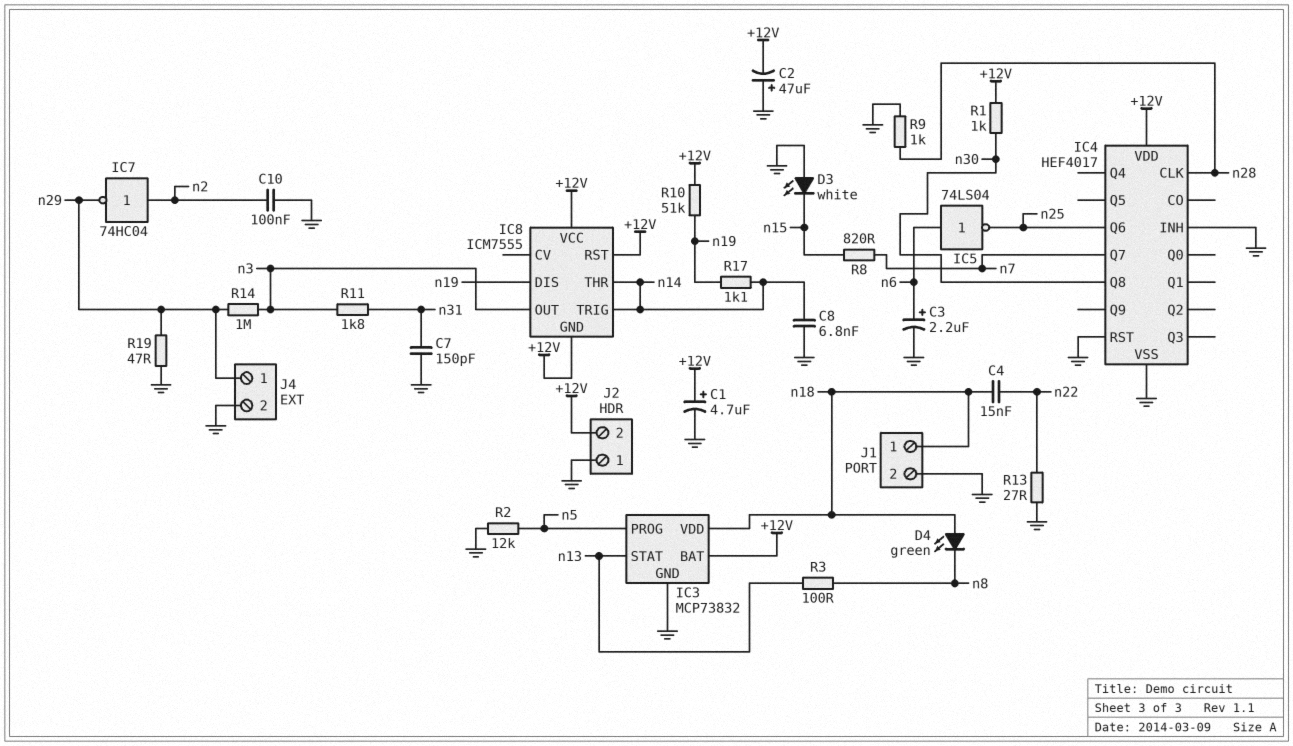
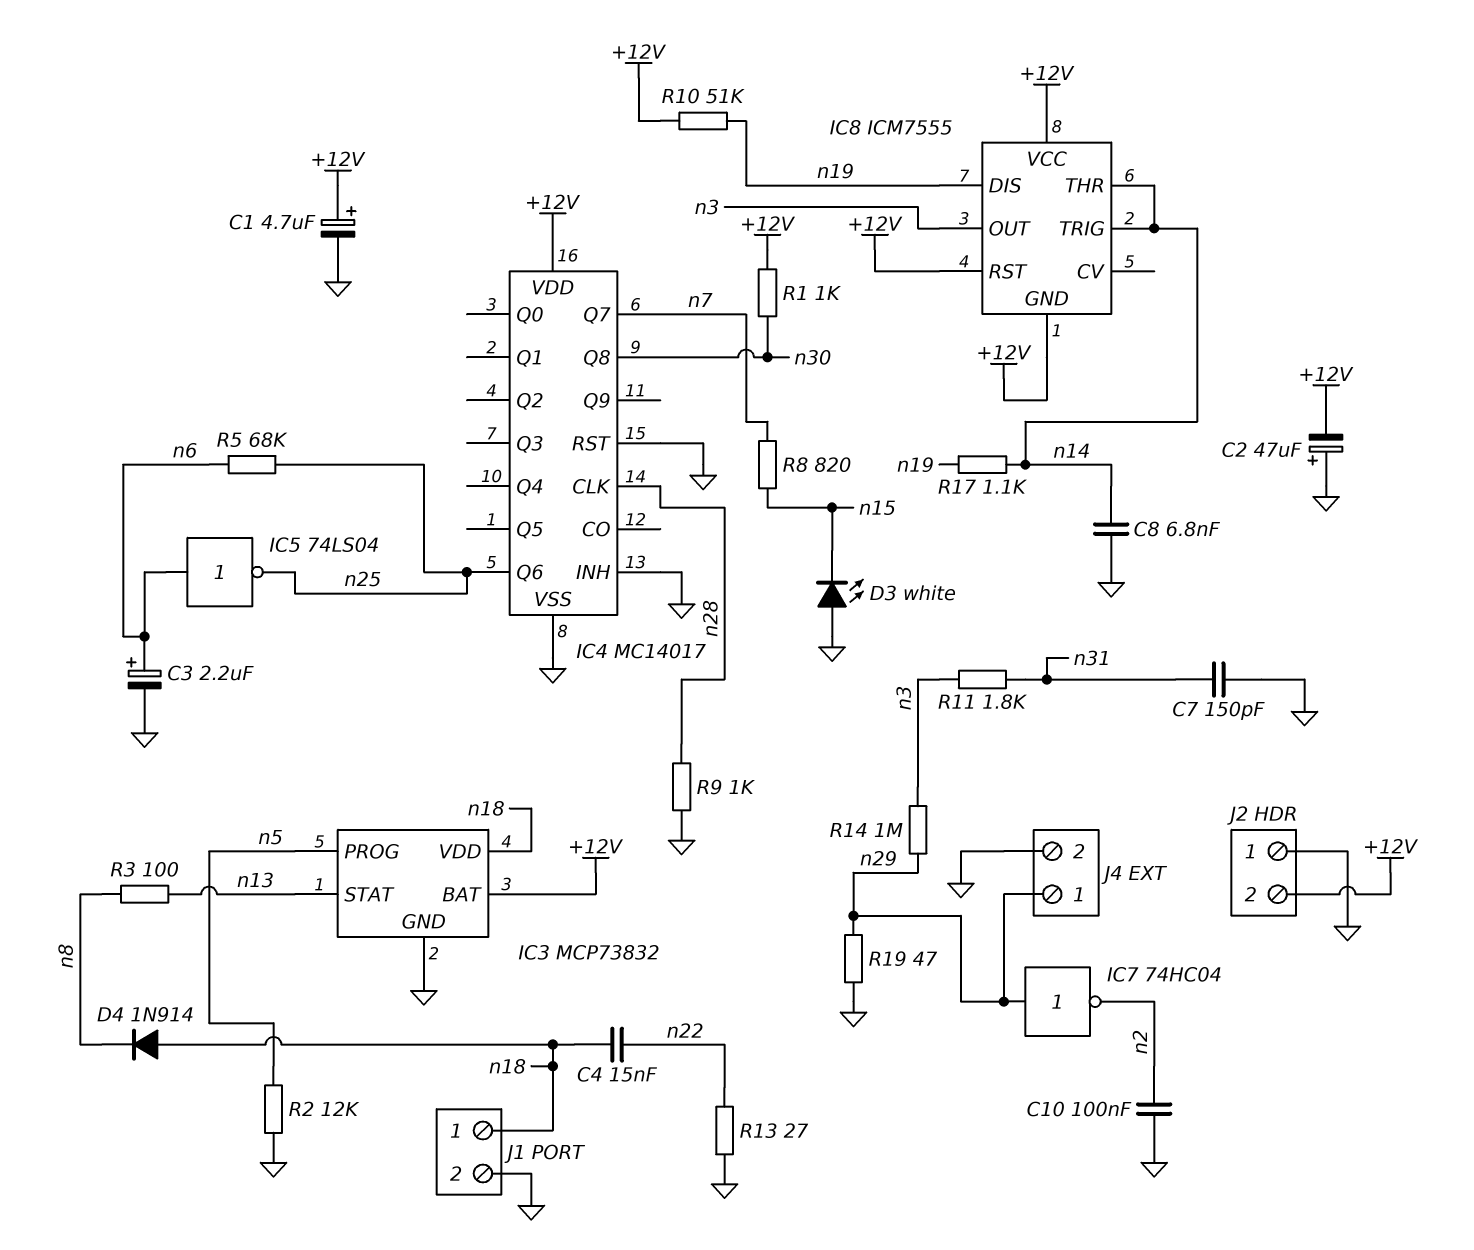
D4: LED green (A n18, K n8) -> diode 1N914 (A n18, K n8)
IC4: HEF4017 -> MC14017
IC7: NOT 74HC04 (in n2, out n29) -> NOT 74HC04 (in n29, out n2)
R5: none -> 68k (n6, n25)

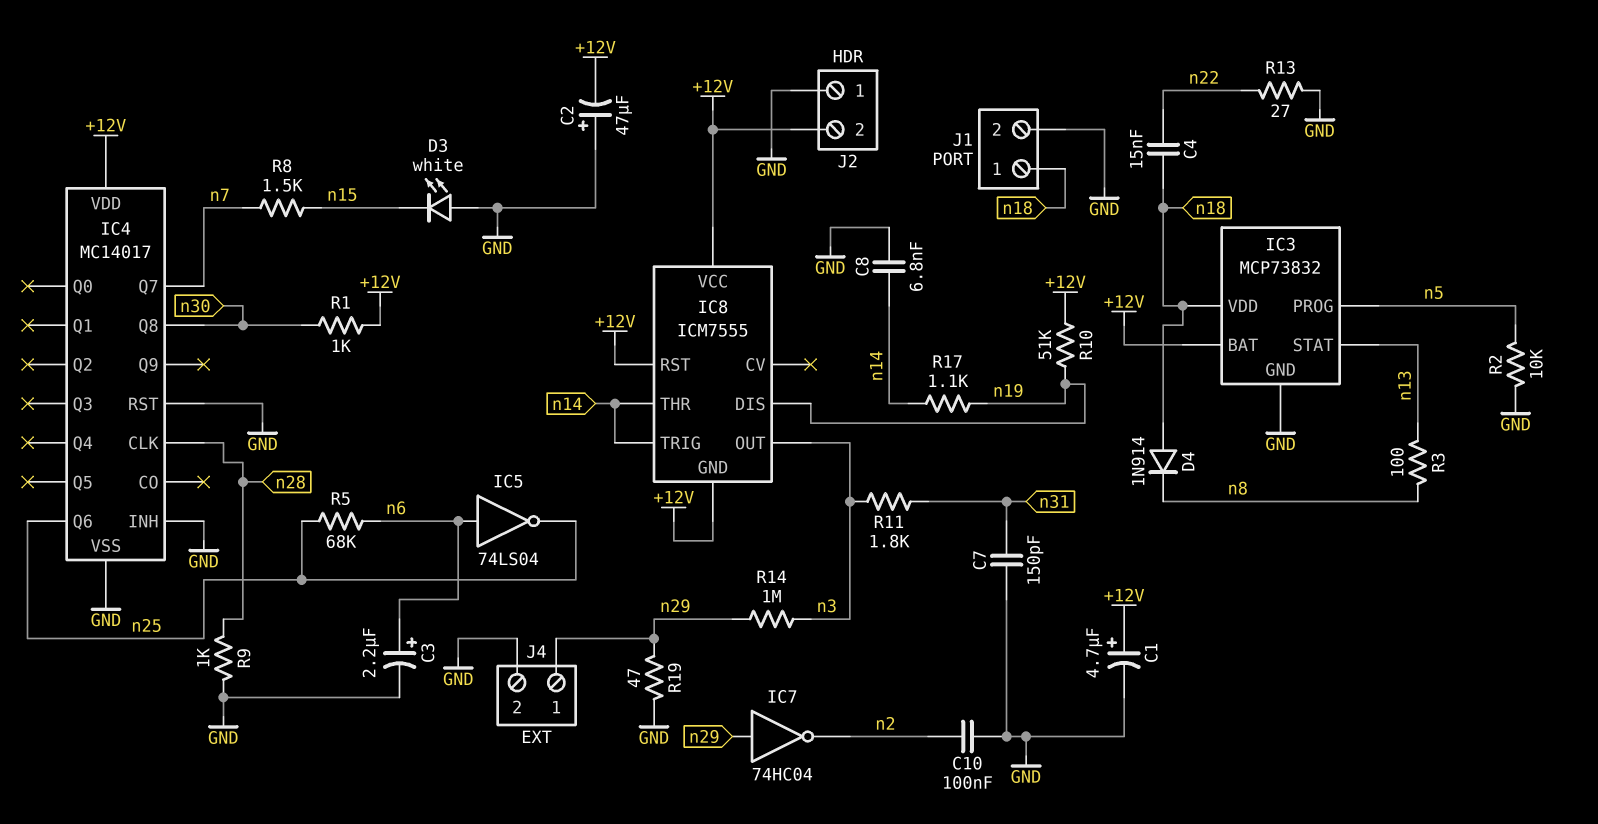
R2: 12k (GND, n5) -> 10k (GND, n5)
R8: 820 (n7, n15) -> 1.5k (n7, n15)

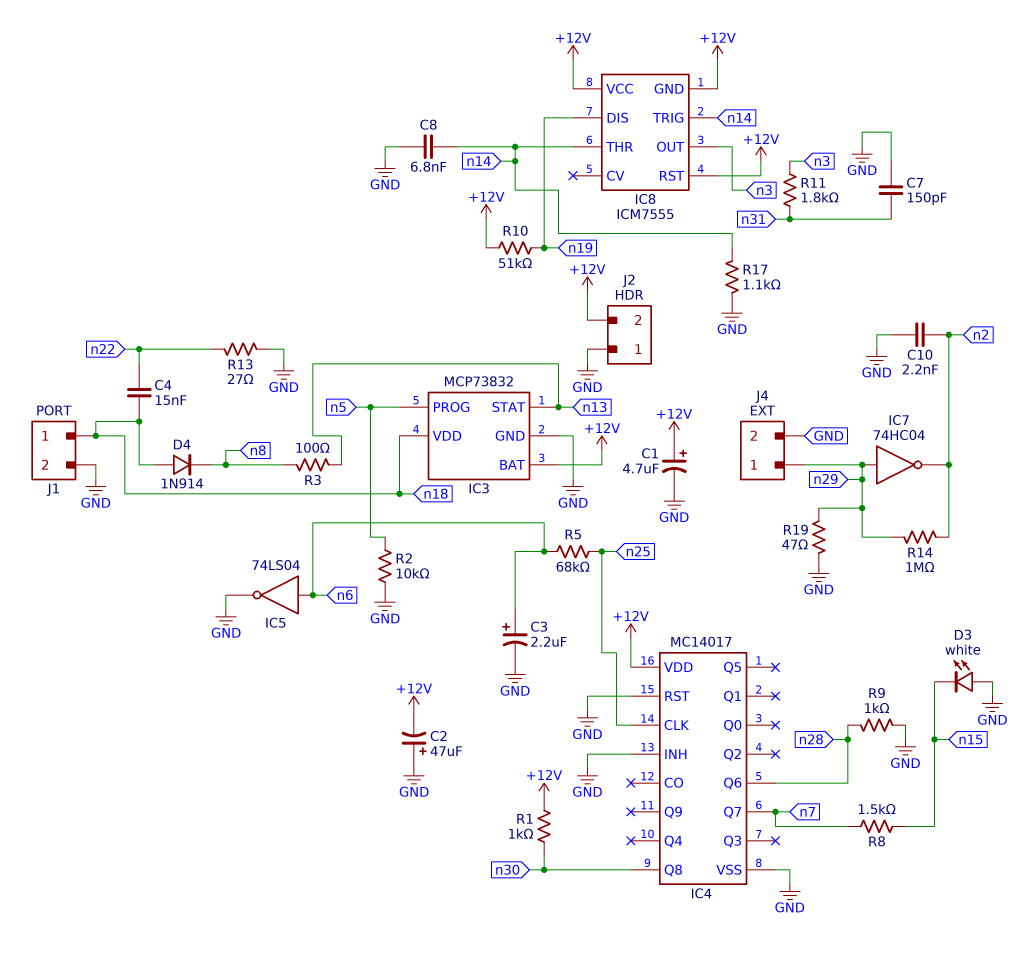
C10: 100nF (GND, n2) -> 2.2nF (GND, n2)
IC4 pin CLK: n28 -> n25
IC4 pin Q6: n25 -> n28
IC5: NOT 74LS04 (in n6, out n25) -> NOT 74LS04 (in n6, out GND)
R14: 1M (n3, n29) -> 1M (n2, n29)
R17: 1.1k (n14, n19) -> 1.1k (GND, n14)

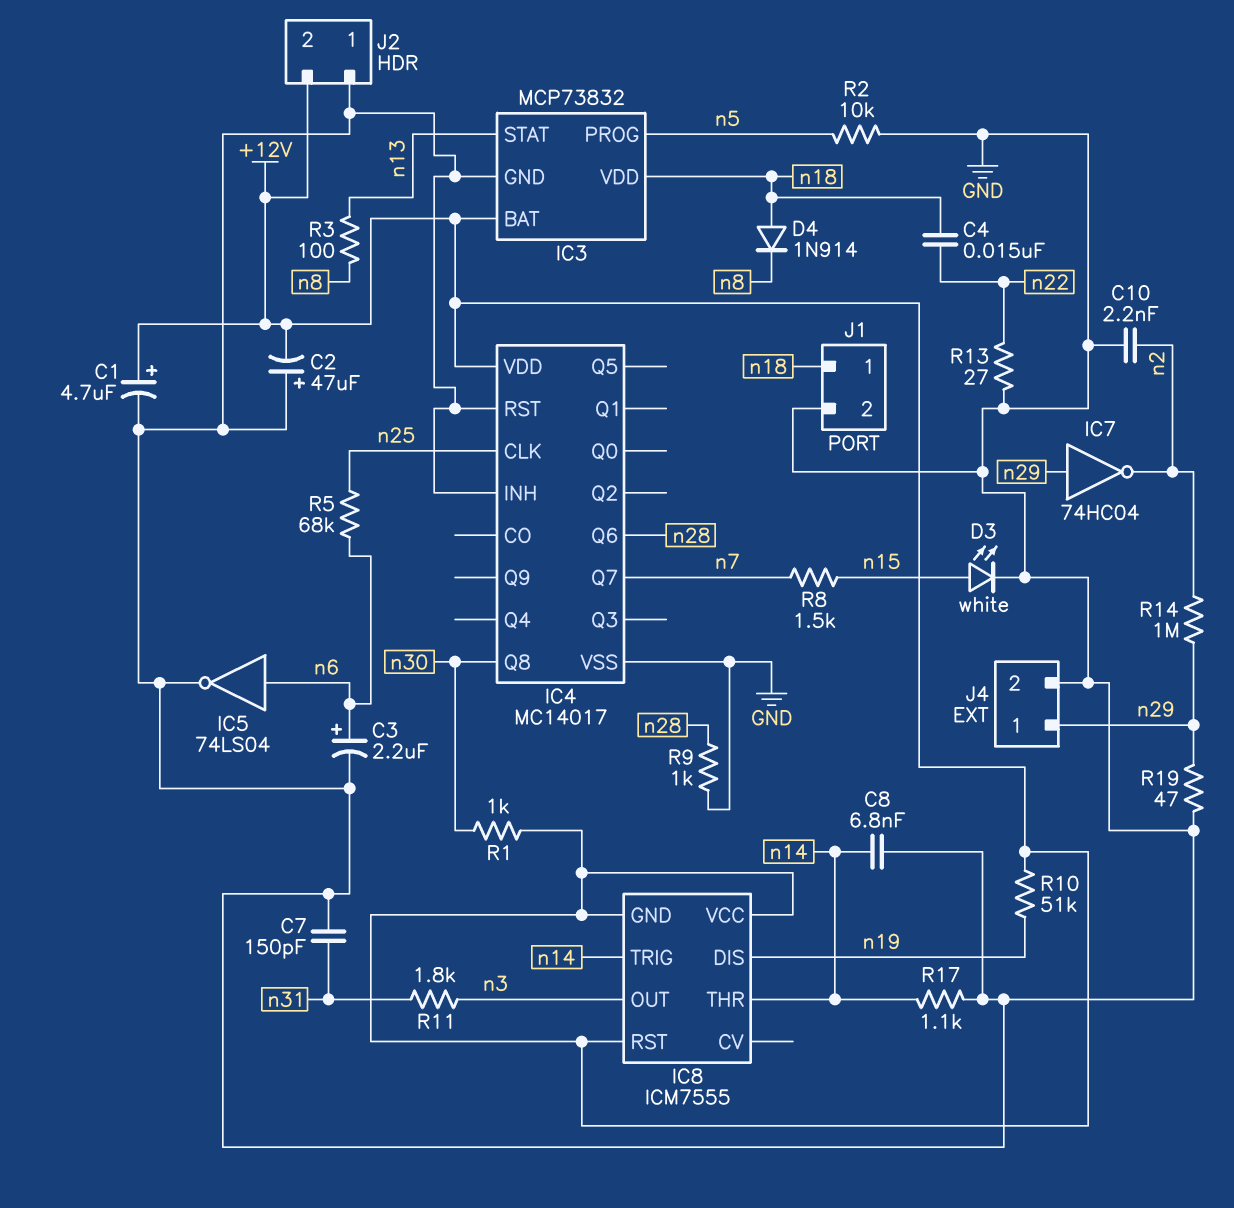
D3: LED white (A GND, K n15) -> LED white (A n15, K GND)

